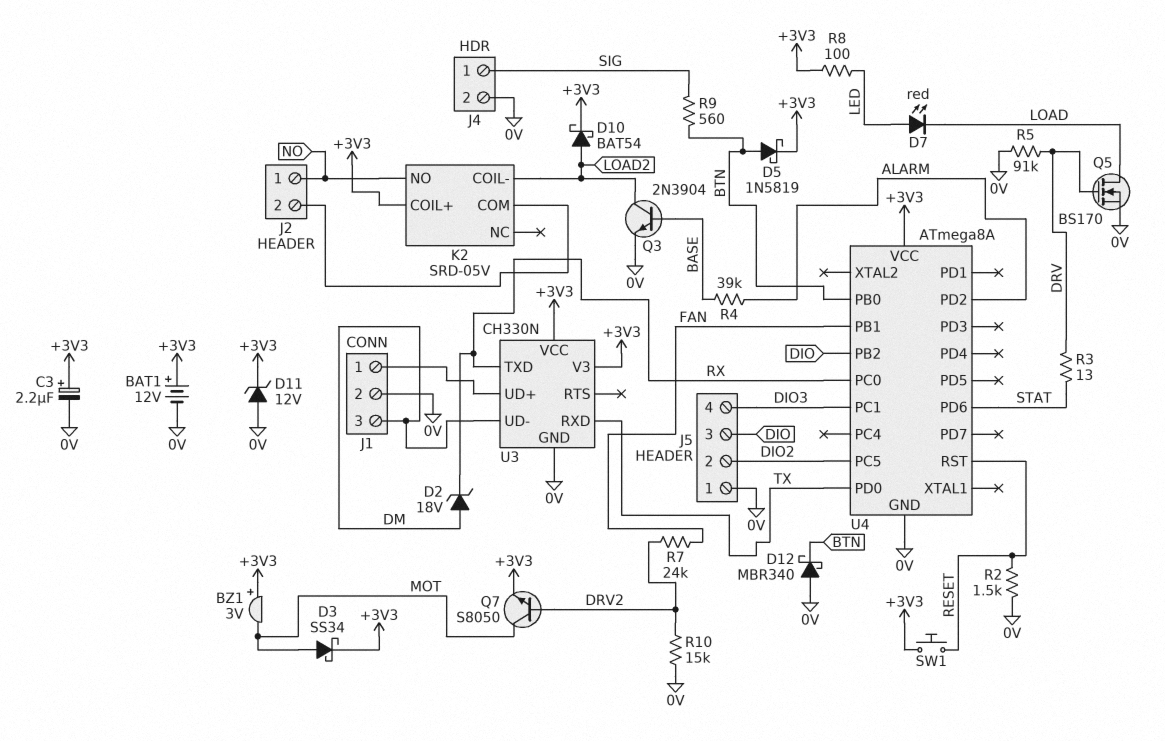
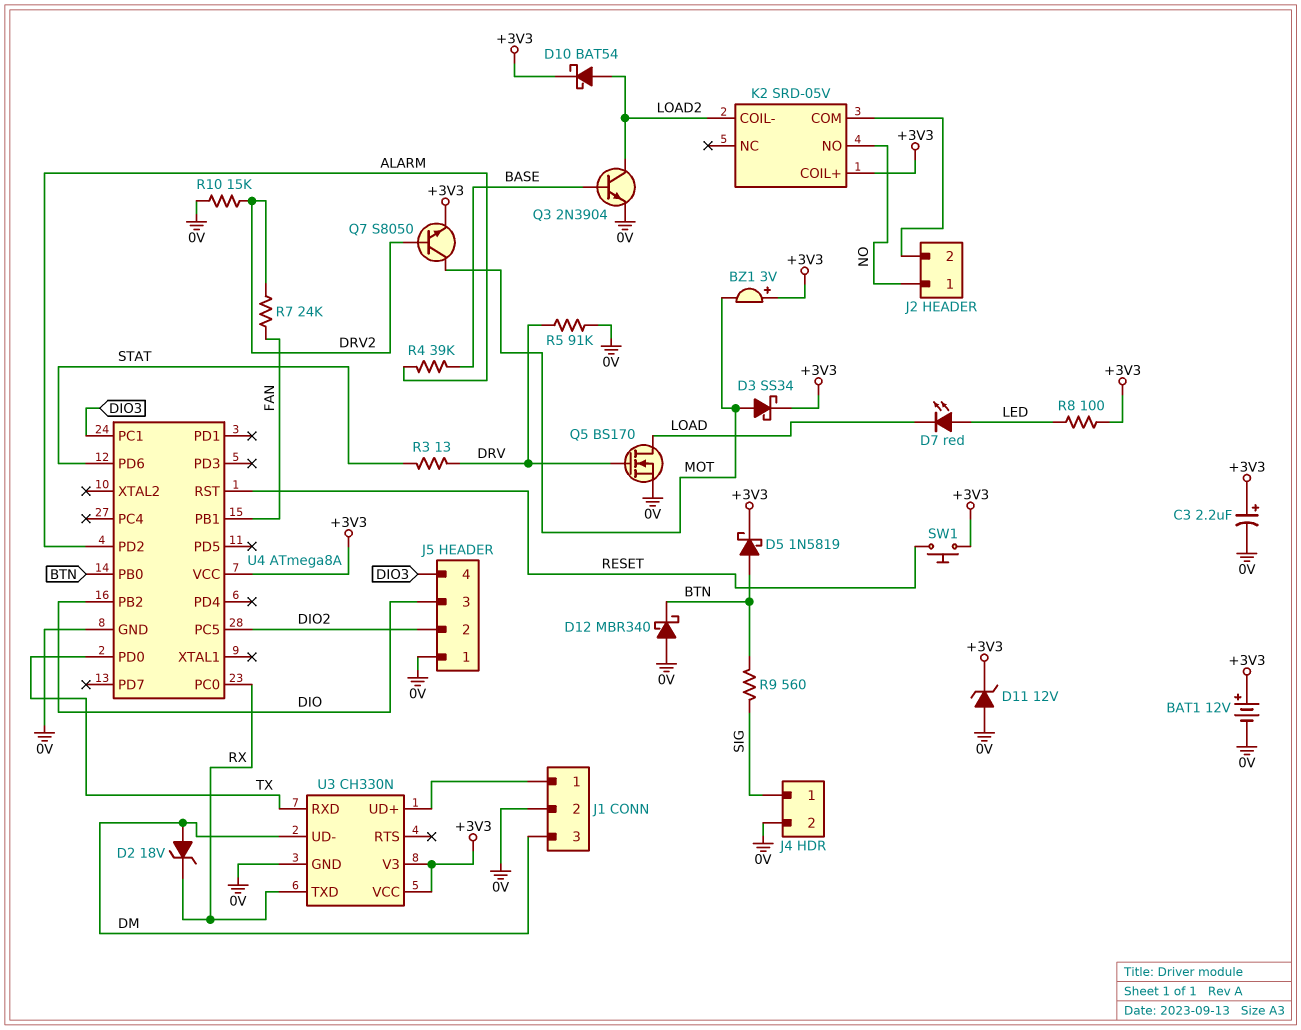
R2: 1.5k (0V, RESET) -> none

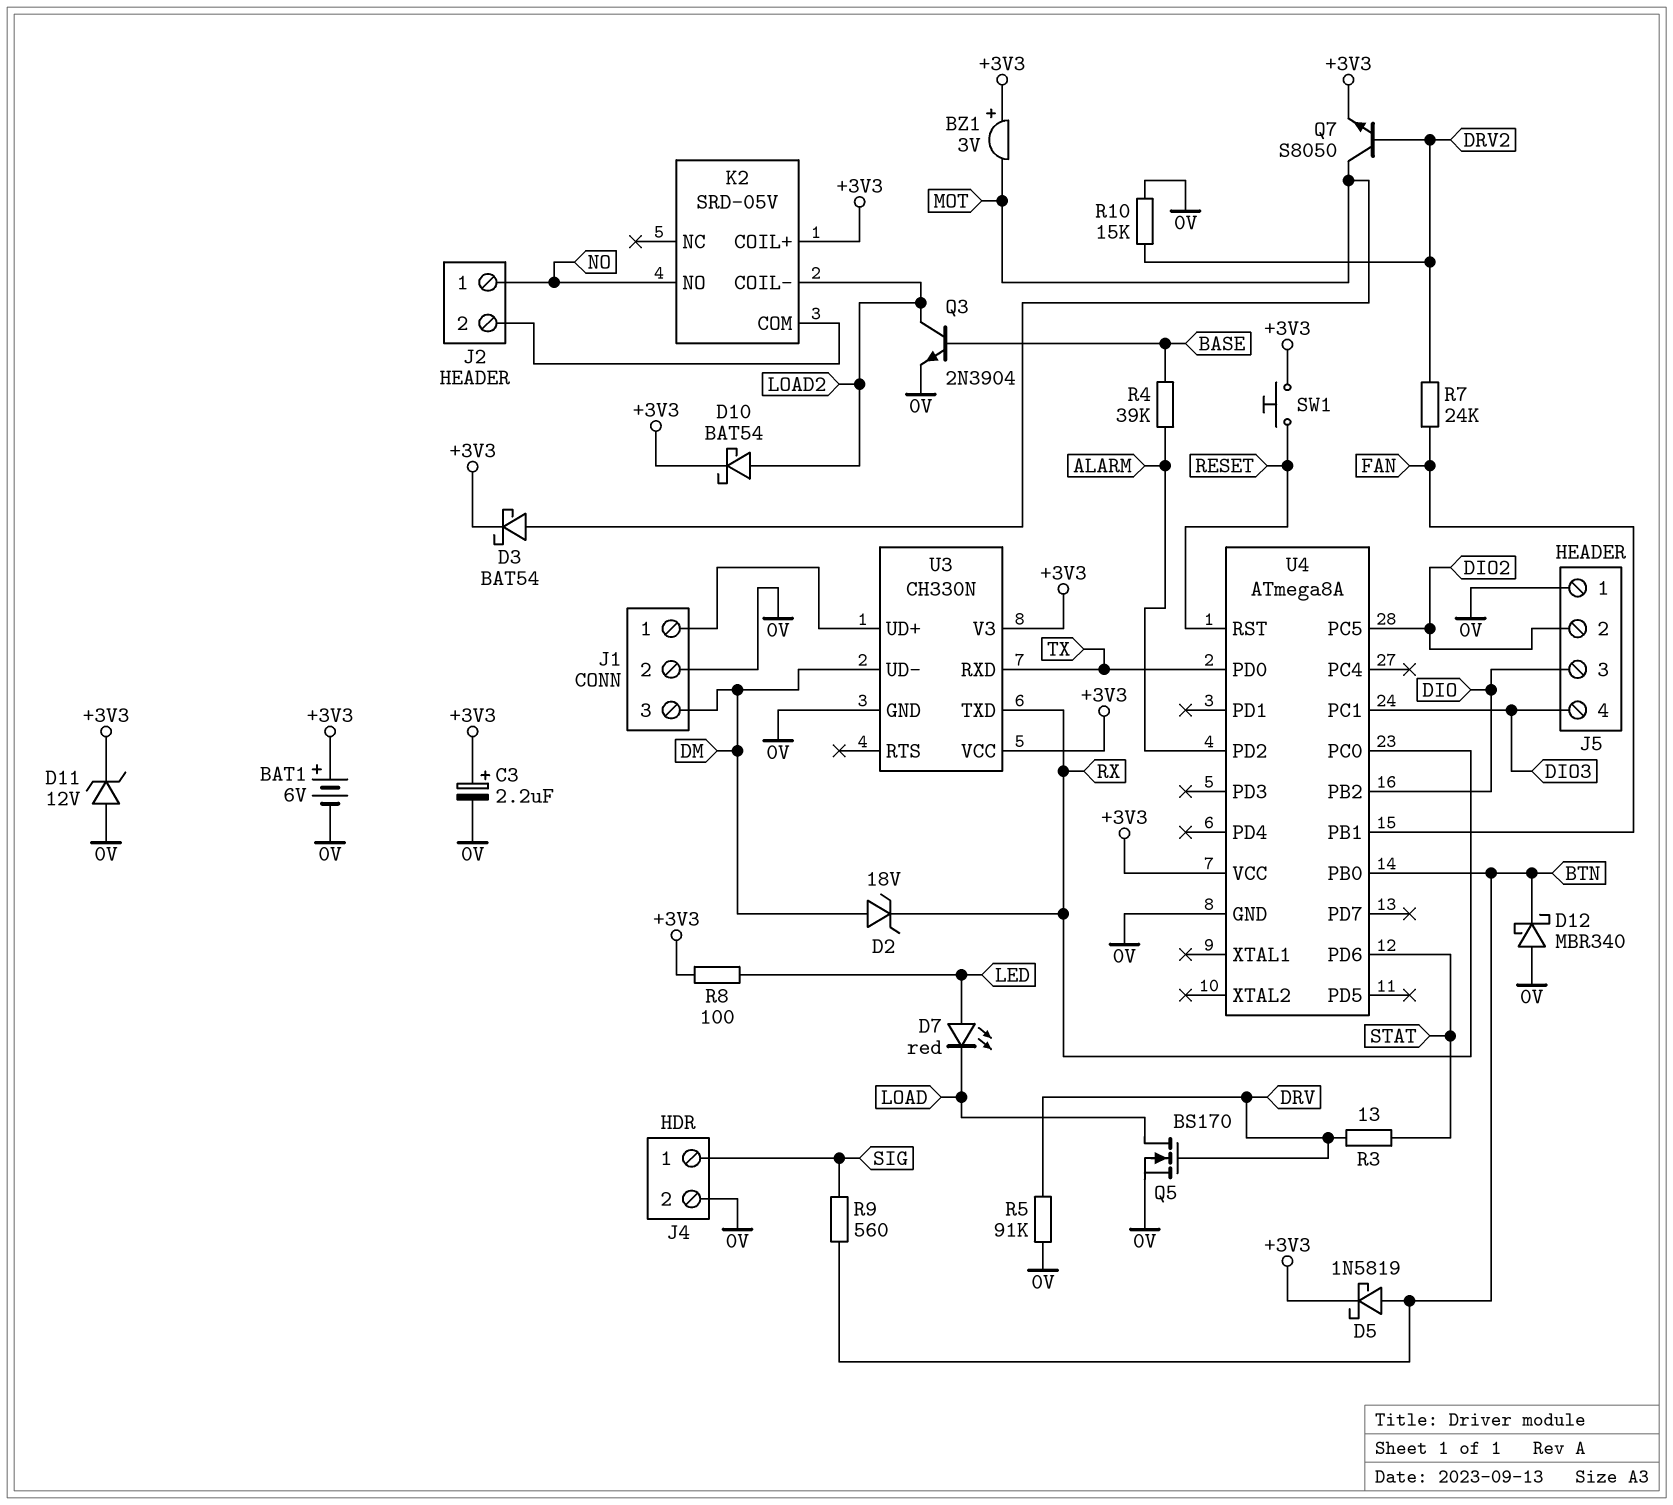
BAT1: 12V (plus +3V3, minus 0V) -> 6V (plus +3V3, minus 0V)
D3: schottky SS34 (A MOT, K +3V3) -> schottky BAT54 (A MOT, K +3V3)

